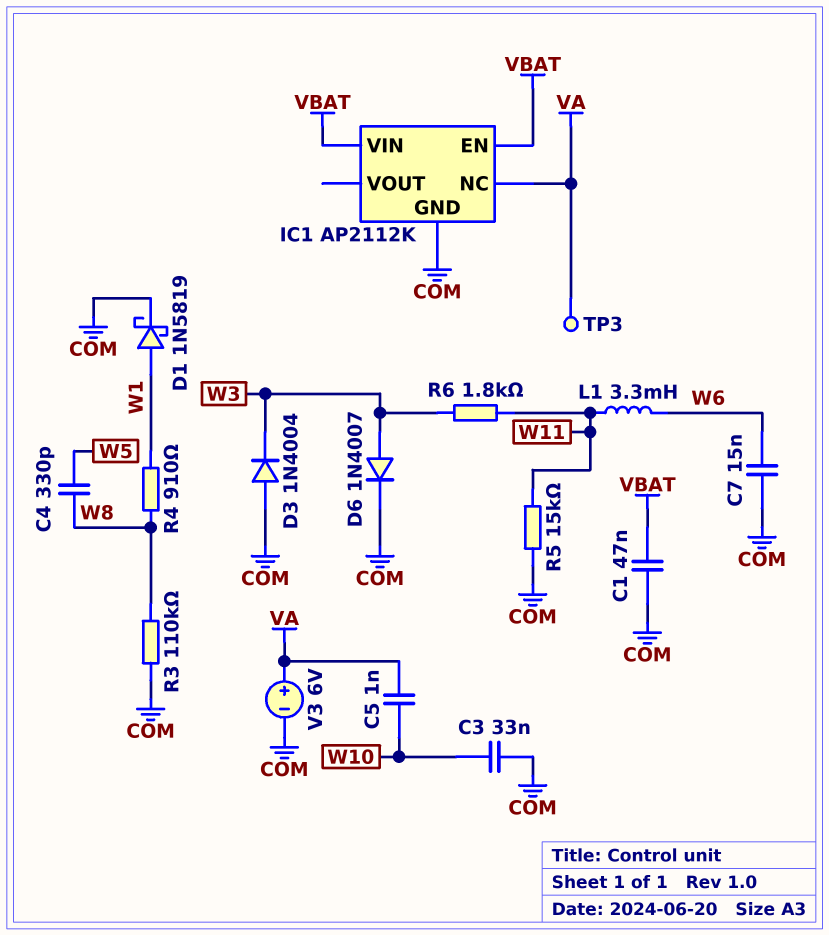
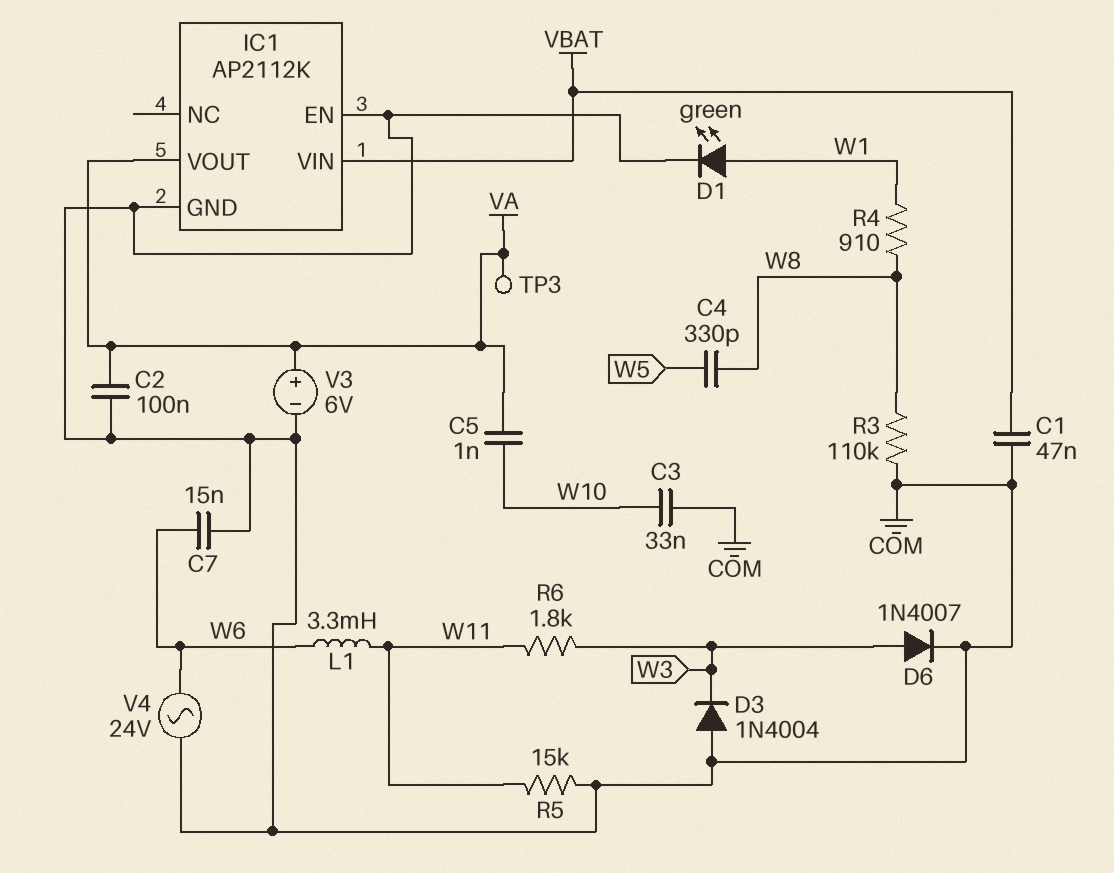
C2: none -> 100nF (COM, VA)
D1: schottky 1N5819 (A W1, K COM) -> LED green (A W1, K COM)
IC1 pin EN: VBAT -> COM
IC1 pin NC: VA -> none
IC1 pin VOUT: none -> VA
V4: none -> AC 24V (COM, W6)

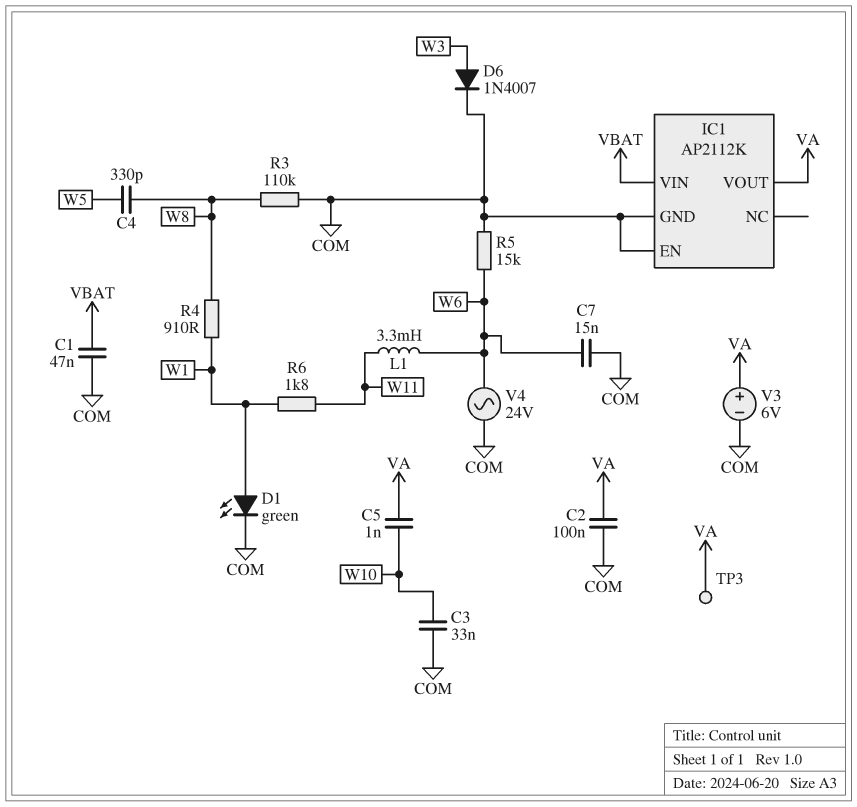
D3: diode 1N4004 (A COM, K W3) -> none
R5: 15k (COM, W11) -> 15k (COM, W6)
R6: 1.8k (W3, W11) -> 1.8k (W1, W11)

